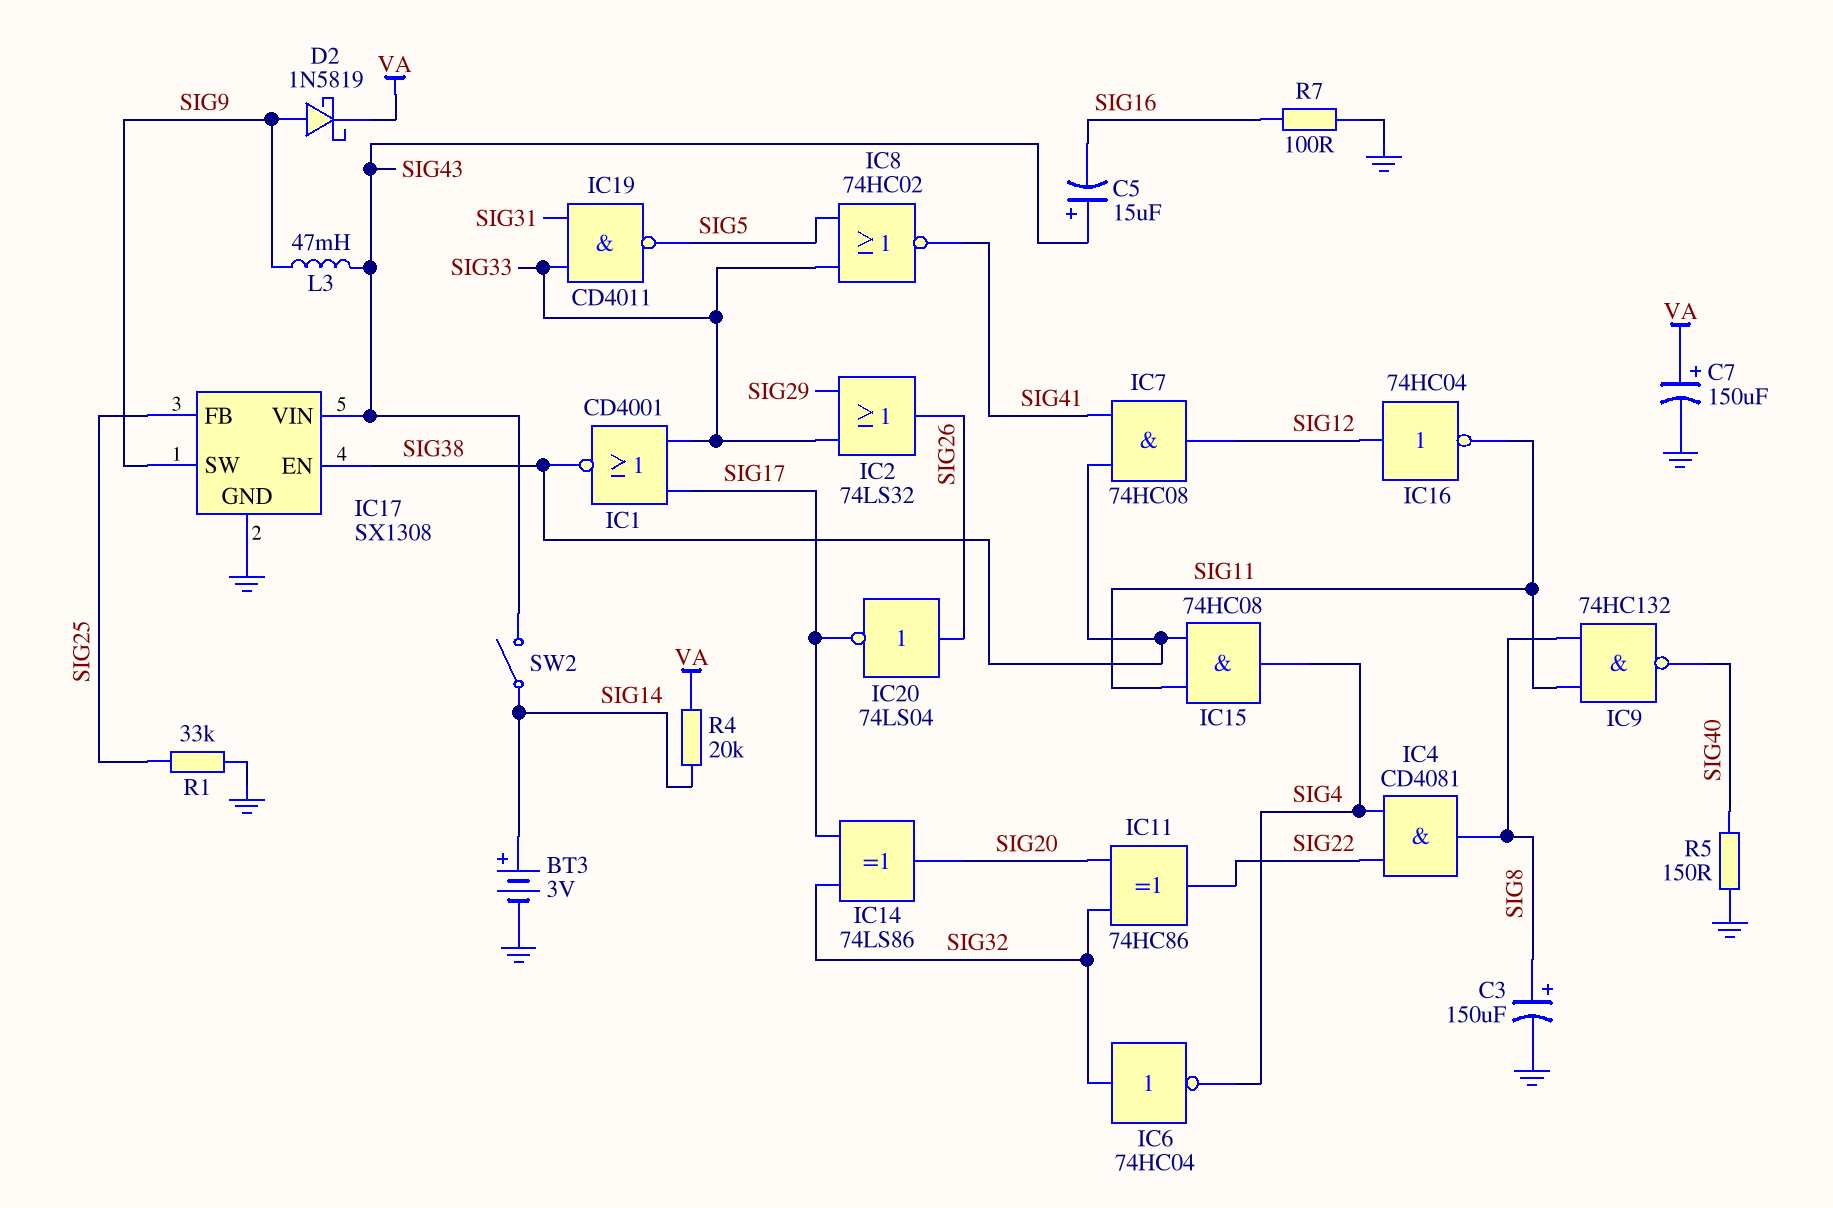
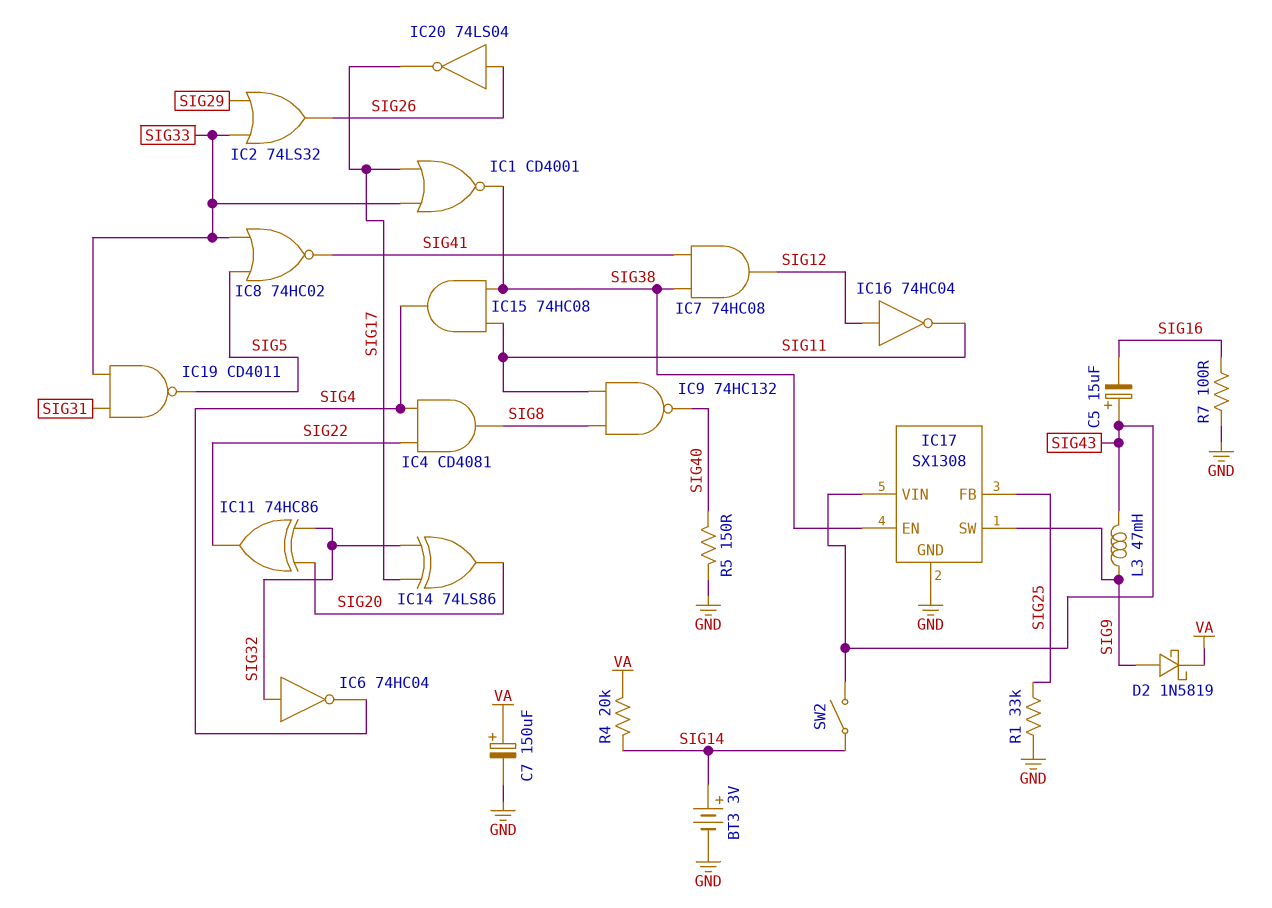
C3: 150uF (plus SIG8, minus GND) -> none

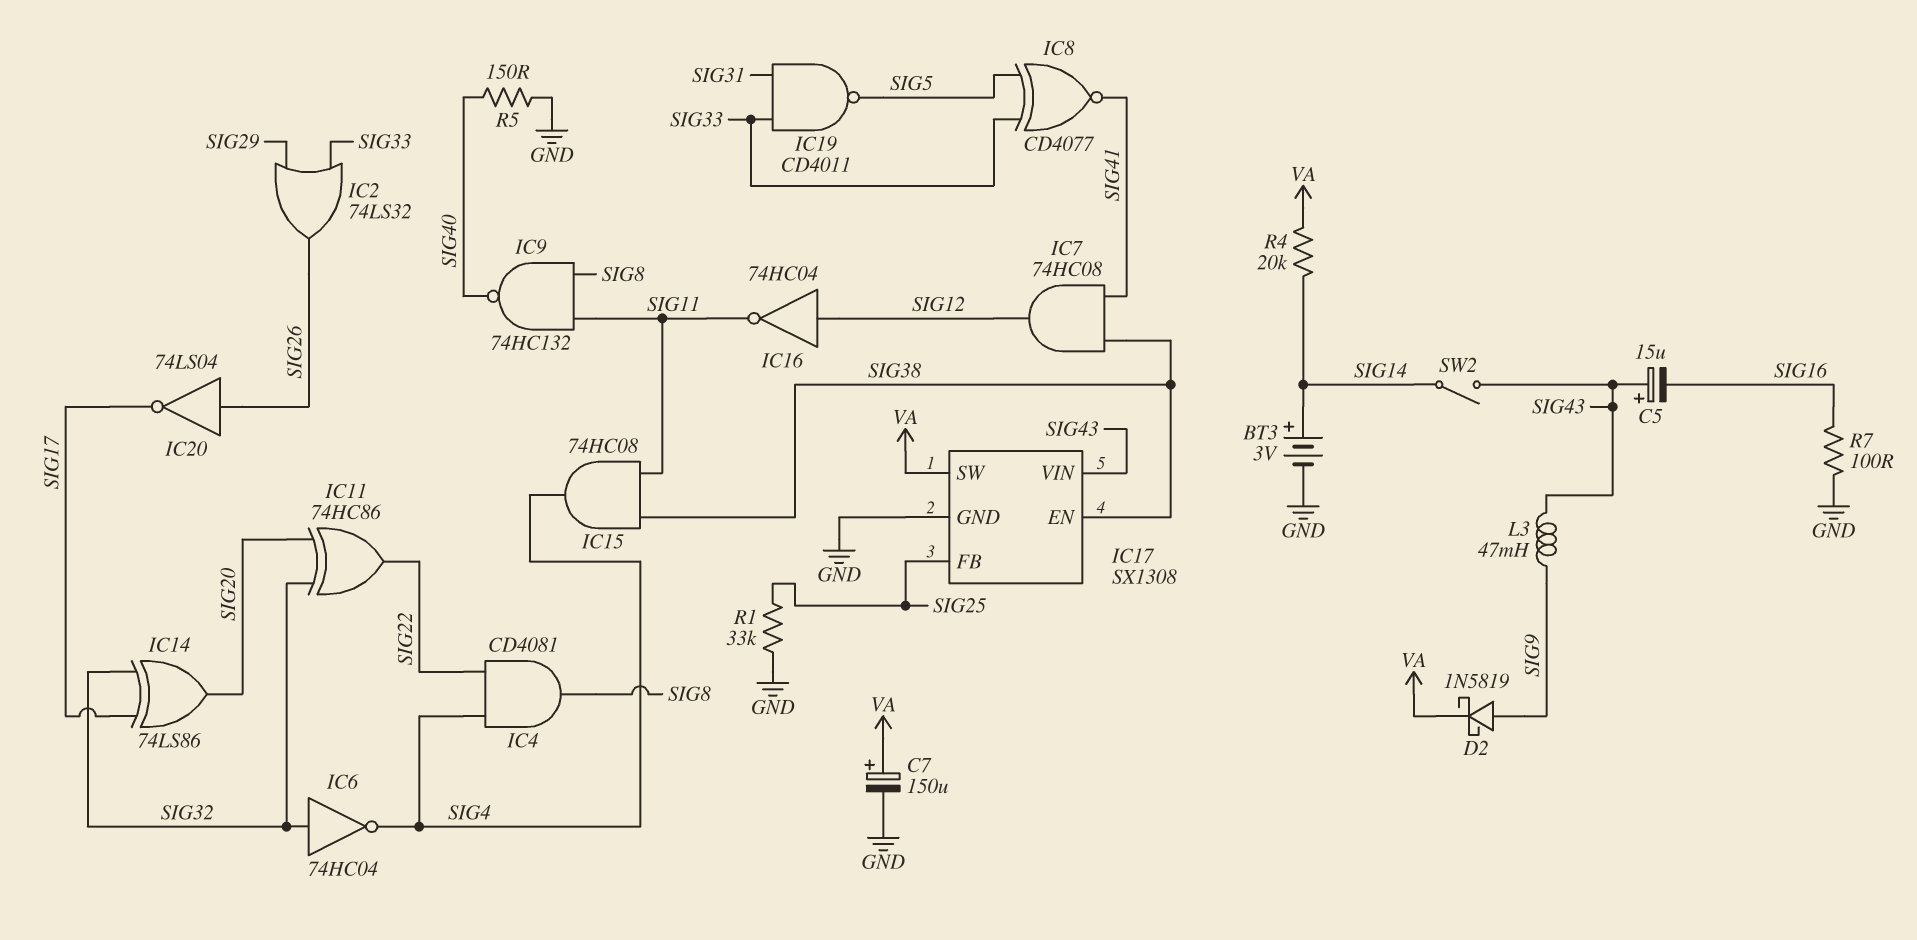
IC1: NOR CD4001 (in SIG17, in SIG33, out SIG38) -> none
IC8: NOR 74HC02 (in SIG5, in SIG33, out SIG41) -> XNOR CD4077 (in SIG5, in SIG33, out SIG41)
IC17 pin SW: SIG9 -> VA

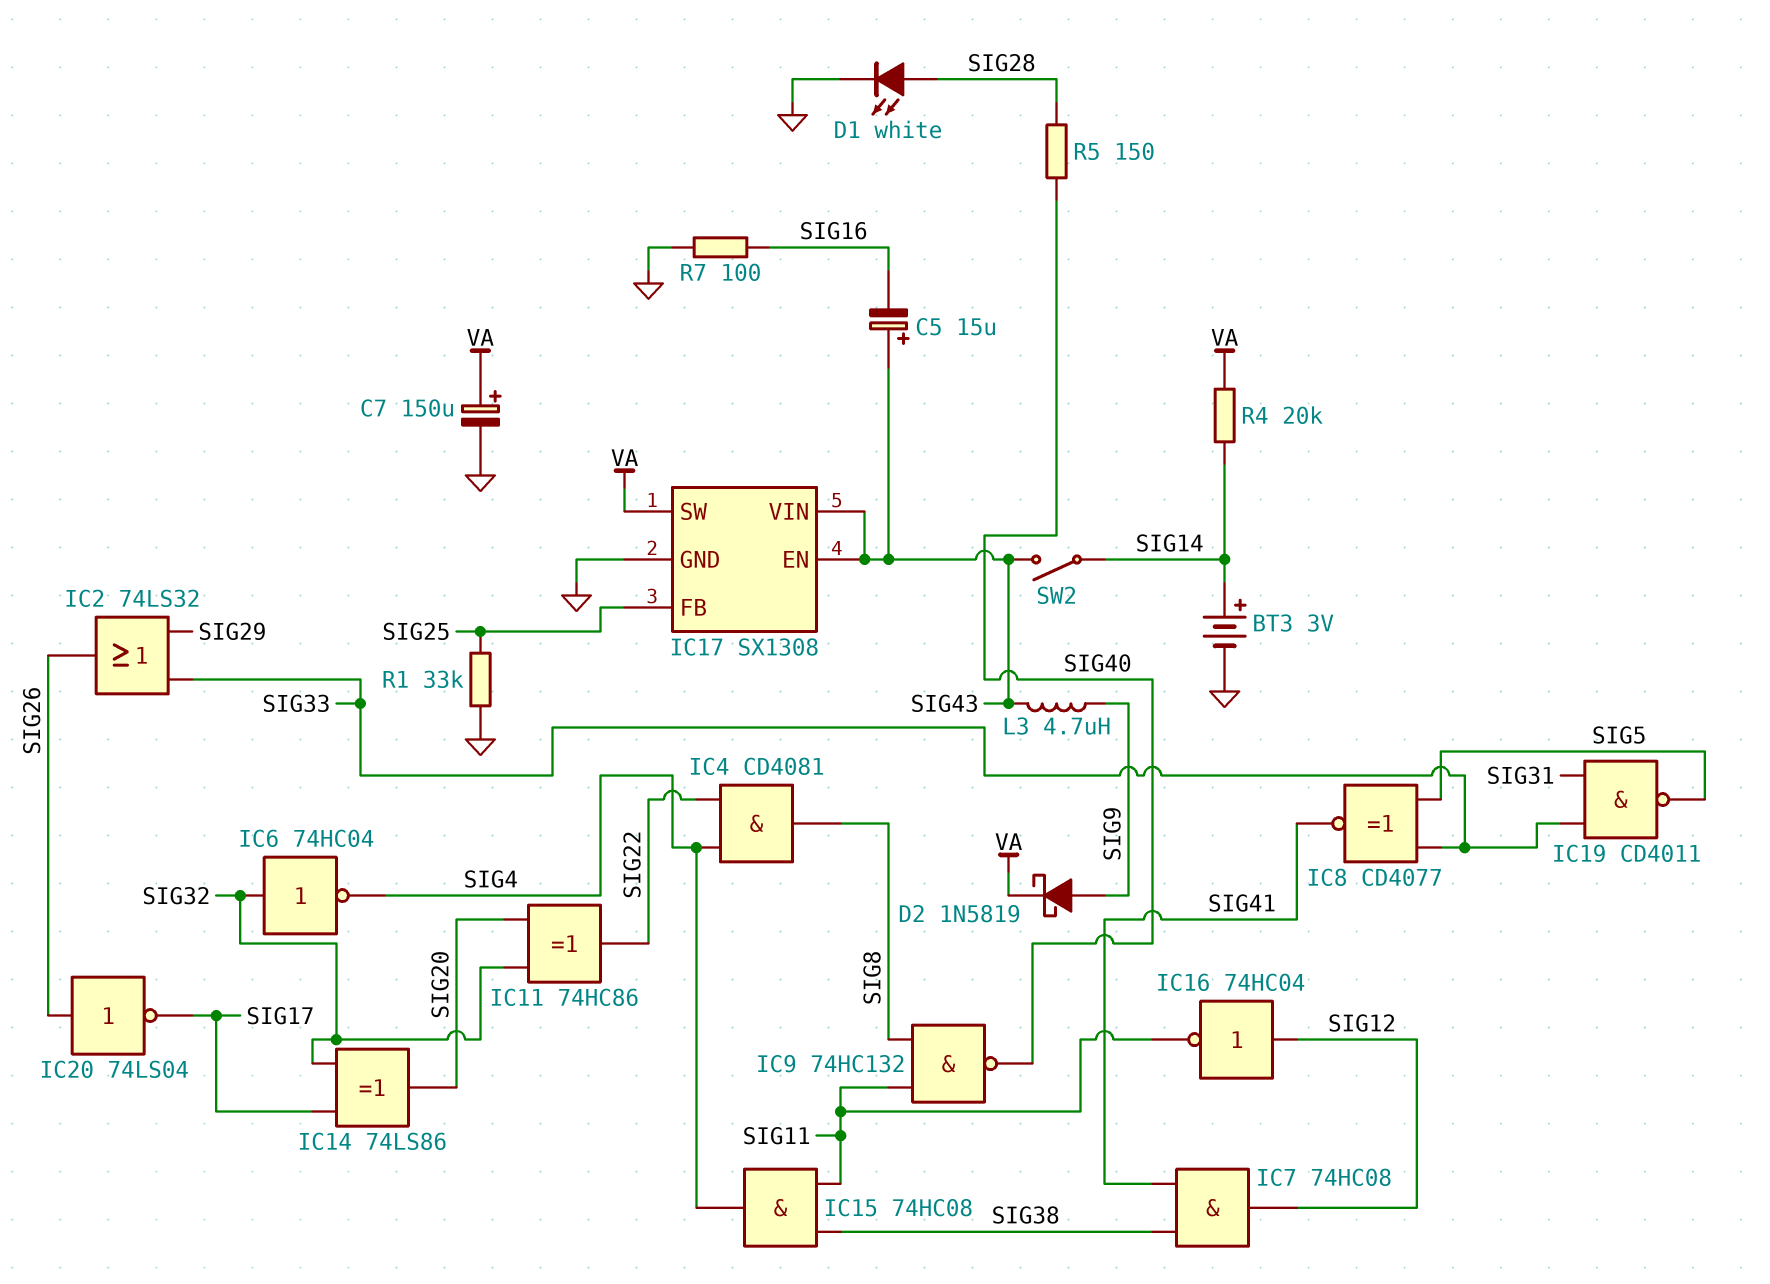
D1: none -> LED white (A SIG28, K GND)
IC17 pin EN: SIG38 -> SIG43
L3: 47mH (SIG9, SIG43) -> 4.7uH (SIG9, SIG43)
R5: 150 (GND, SIG40) -> 150 (SIG28, SIG40)

